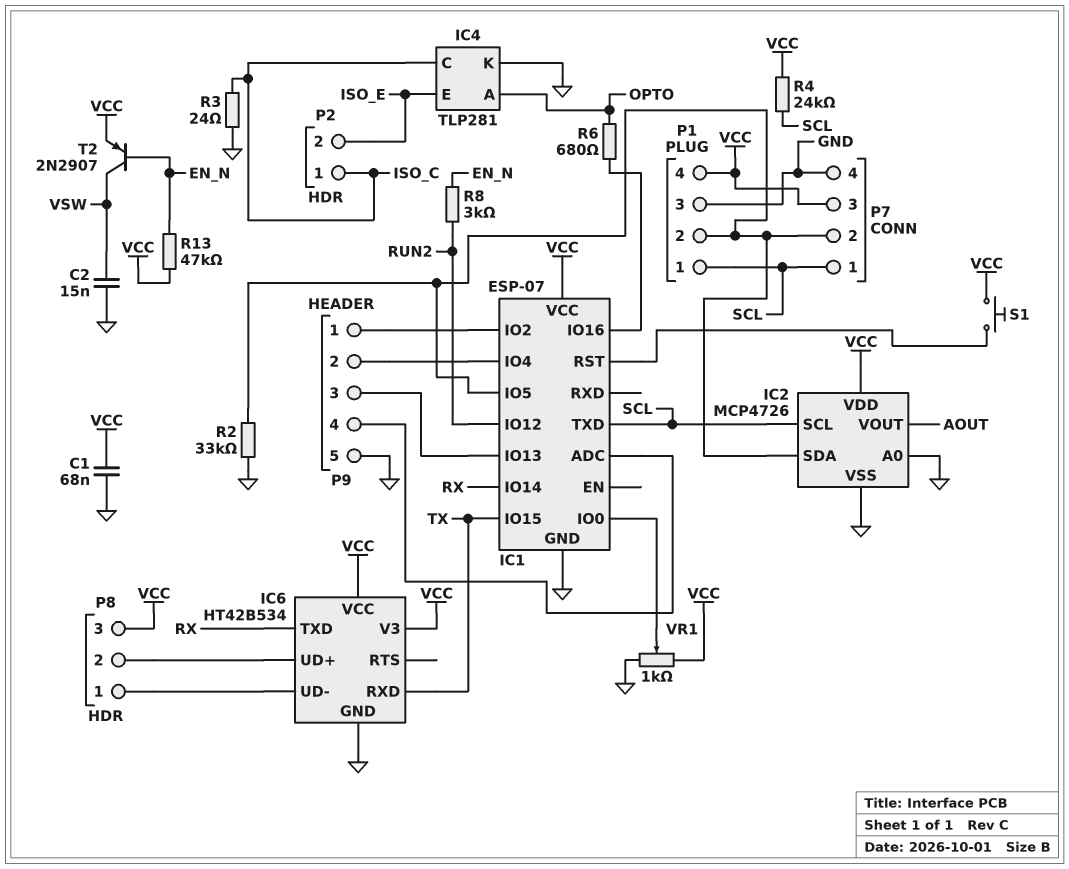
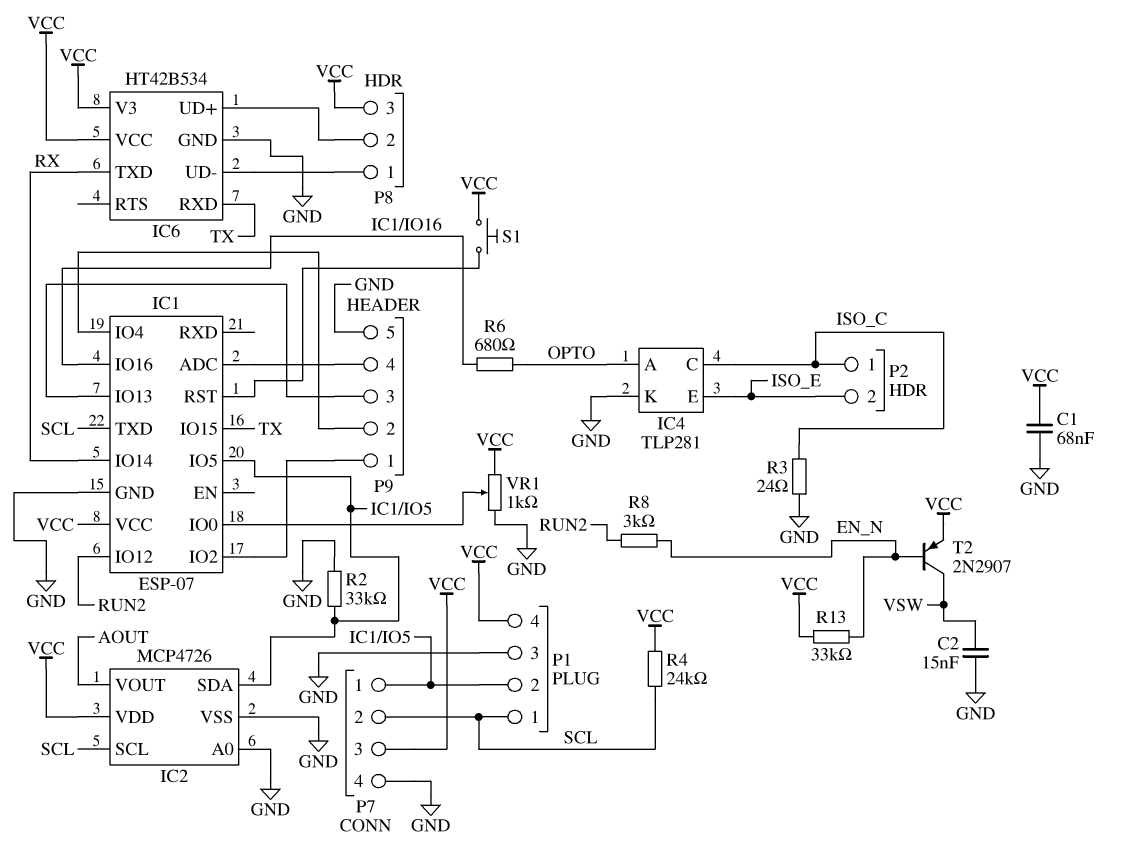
P7 pin 1: SCL -> IC1/IO5
P7 pin 2: IC1/IO5 -> SCL
R13: 47k (EN_N, VCC) -> 33k (EN_N, VCC)

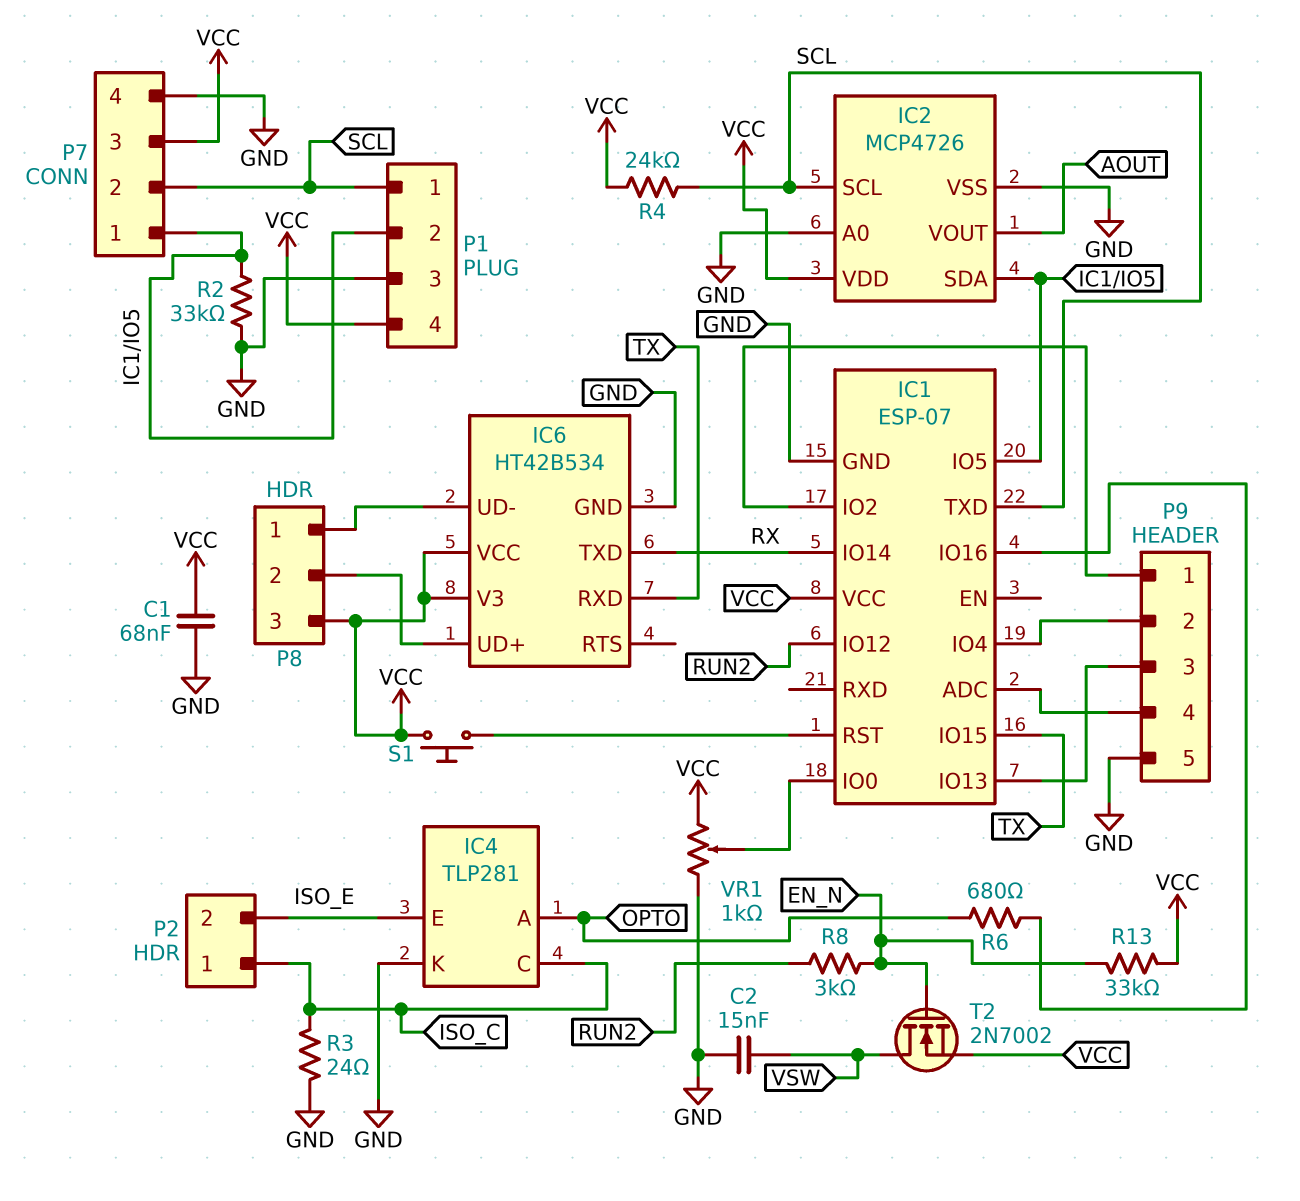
T2: PNP 2N2907 (B EN_N, C VSW, E VCC) -> NMOS 2N7002 (G EN_N, D VSW, S VCC)

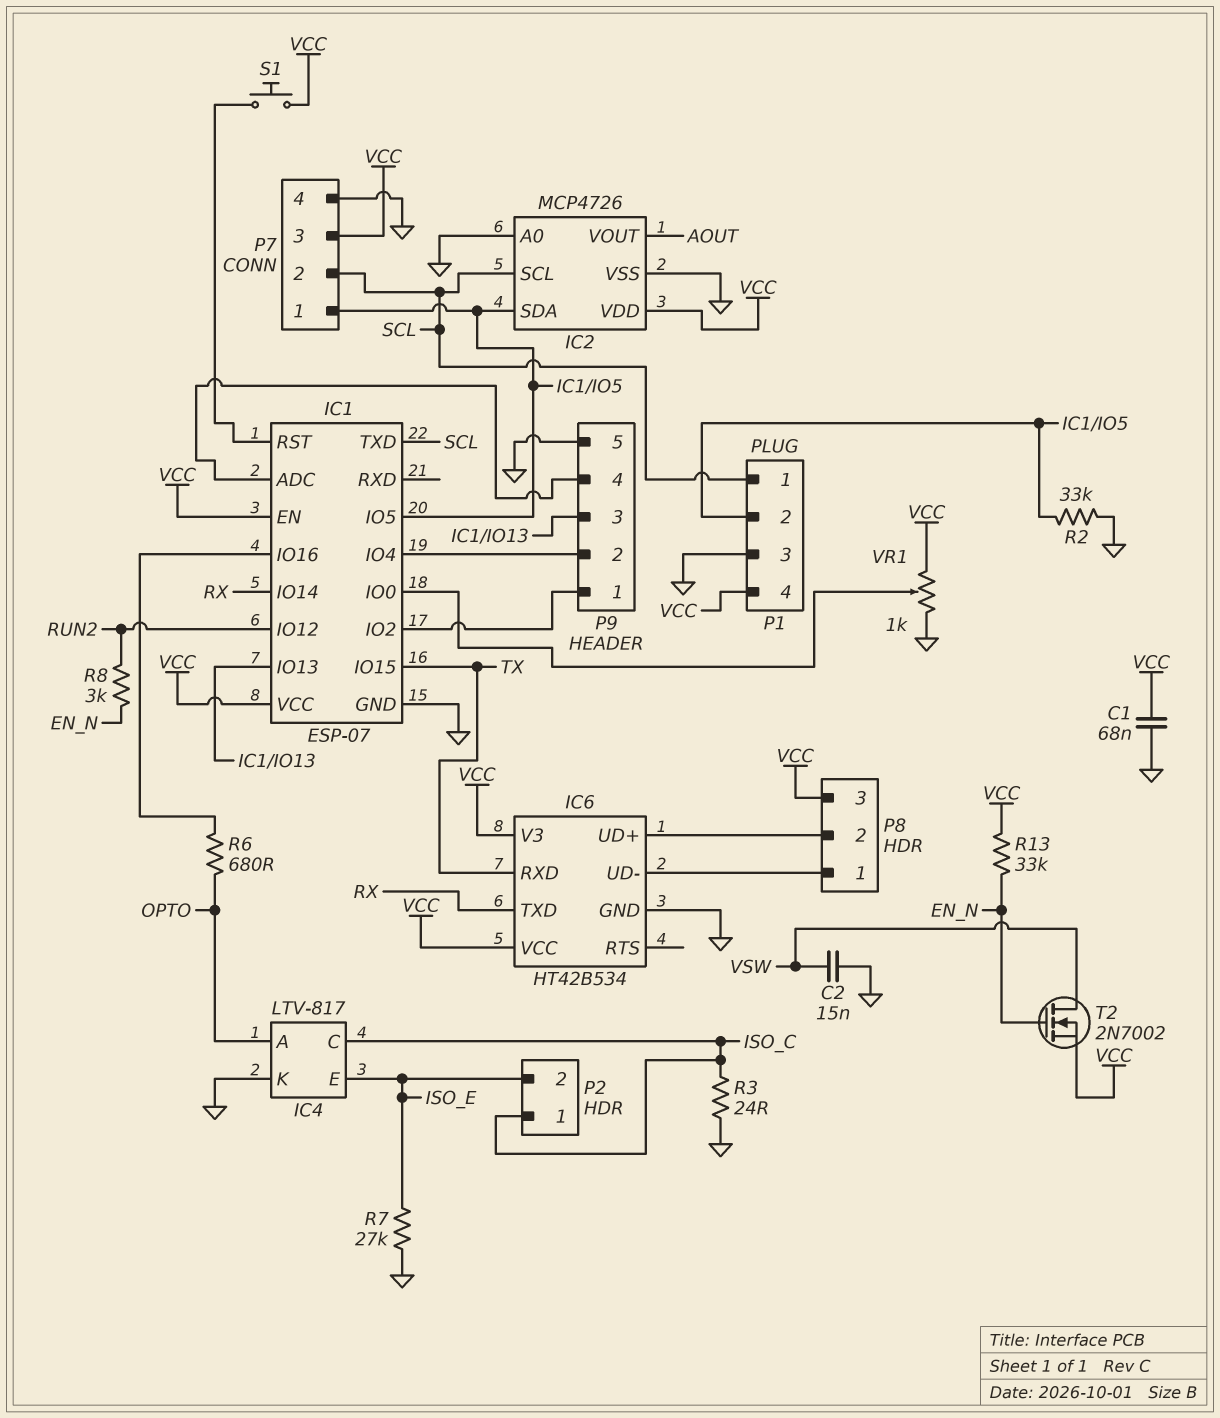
IC1 pin EN: none -> VCC
IC4: TLP281 -> LTV-817
R4: 24k (SCL, VCC) -> none
R7: none -> 27k (GND, ISO_E)

